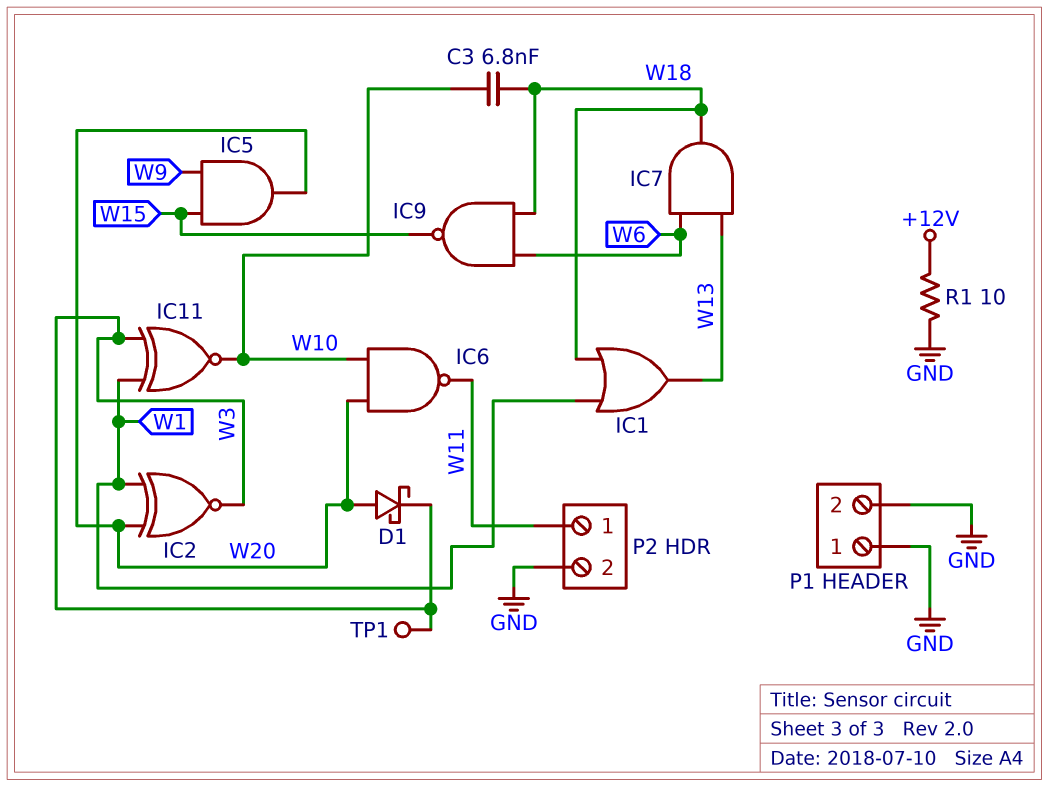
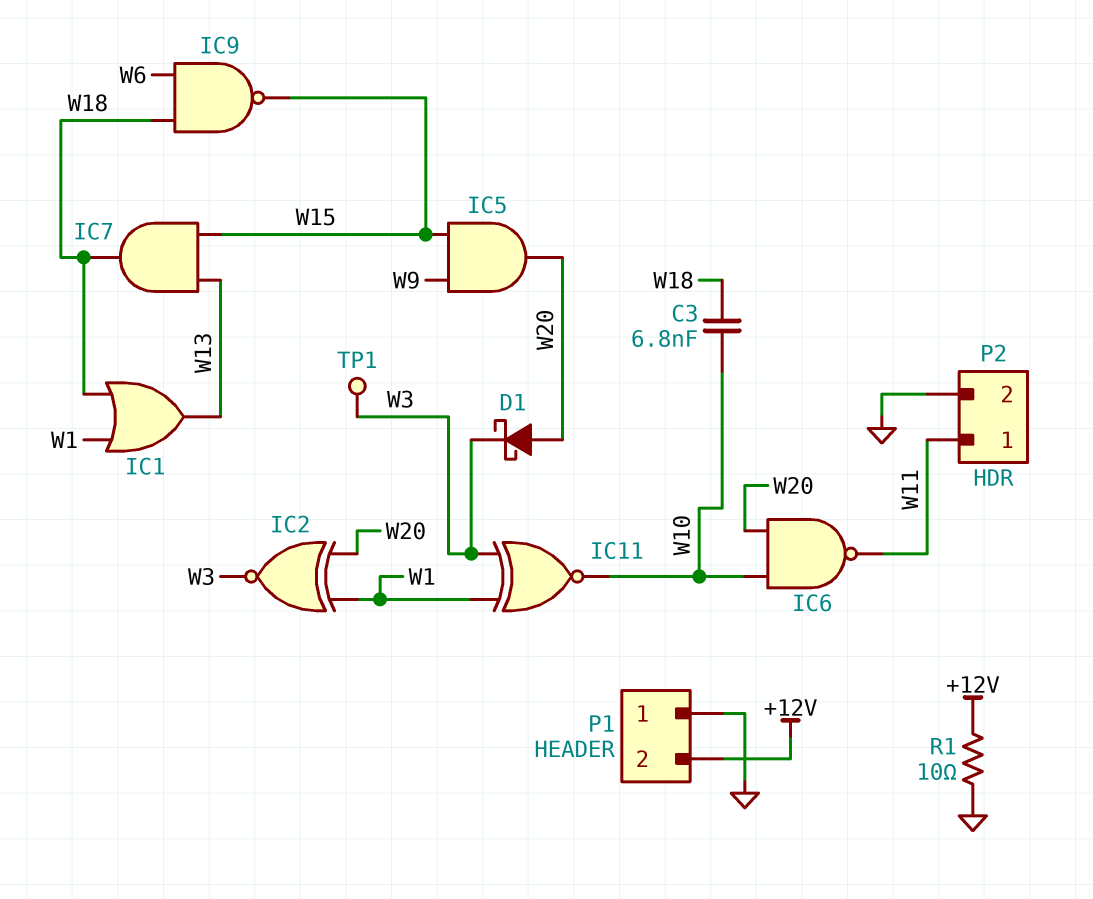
IC7: AND (in W6, in W13, out W18) -> AND (in W13, in W15, out W18)
P1 pin 2: GND -> +12V

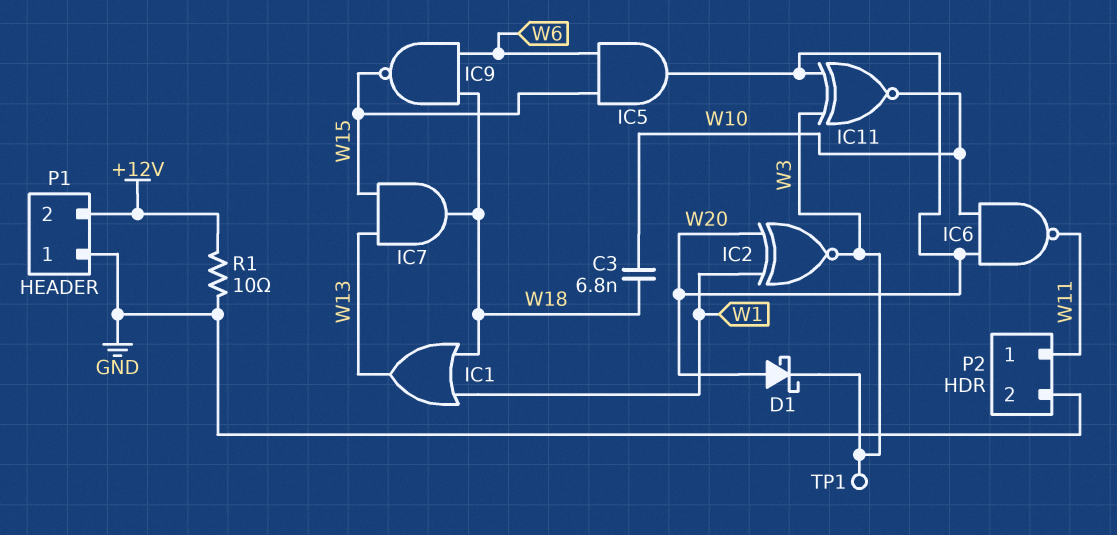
IC5: AND (in W9, in W15, out W20) -> AND (in W6, in W15, out W20)
IC11: XNOR (in W1, in W3, out W10) -> XNOR (in W3, in W20, out W10)

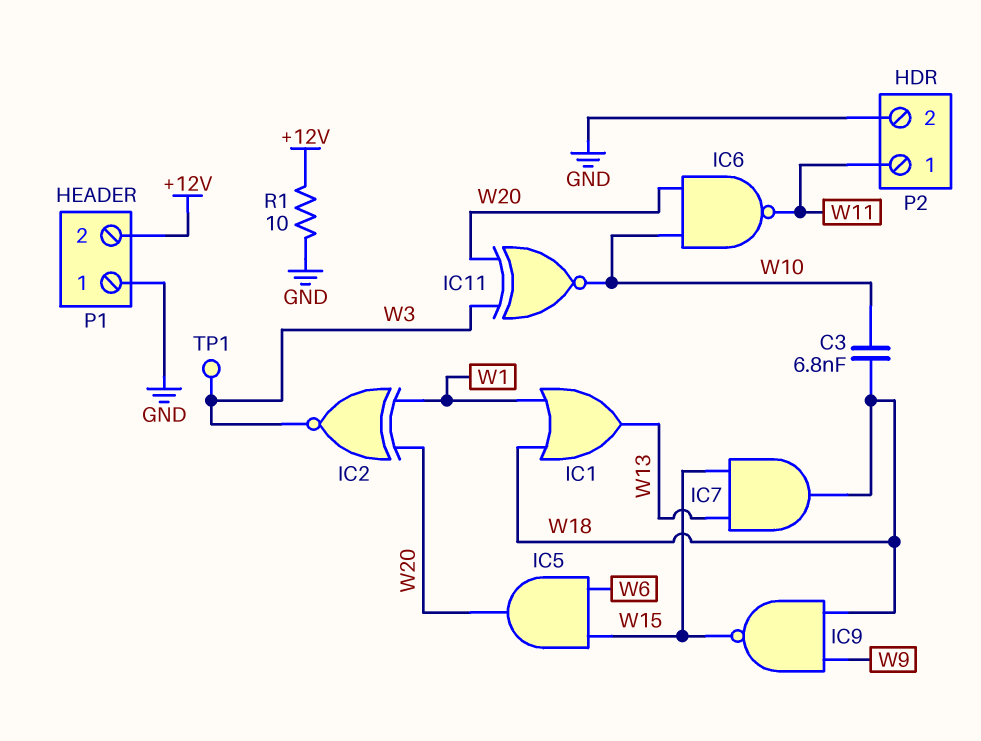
D1: schottky (A W20, K W3) -> none
IC9: NAND (in W6, in W18, out W15) -> NAND (in W9, in W18, out W15)

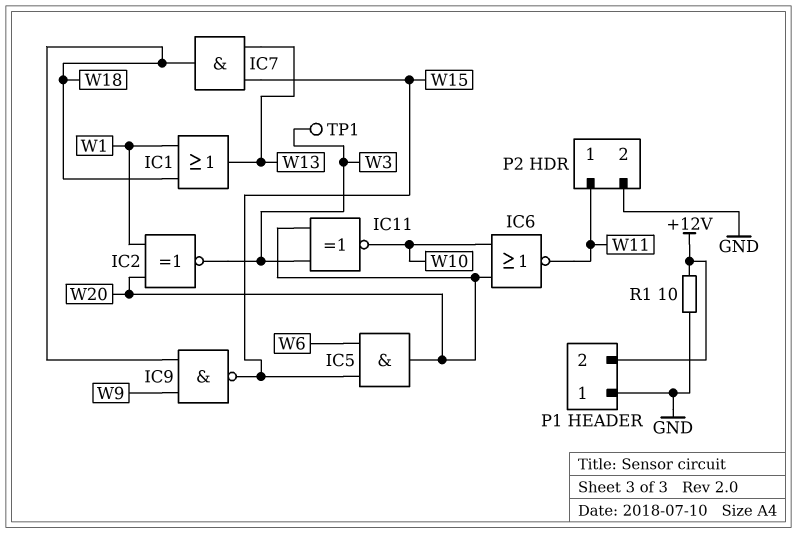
C3: 6.8nF (W10, W18) -> none
IC6: NAND (in W10, in W20, out W11) -> NOR (in W10, in W20, out W11)

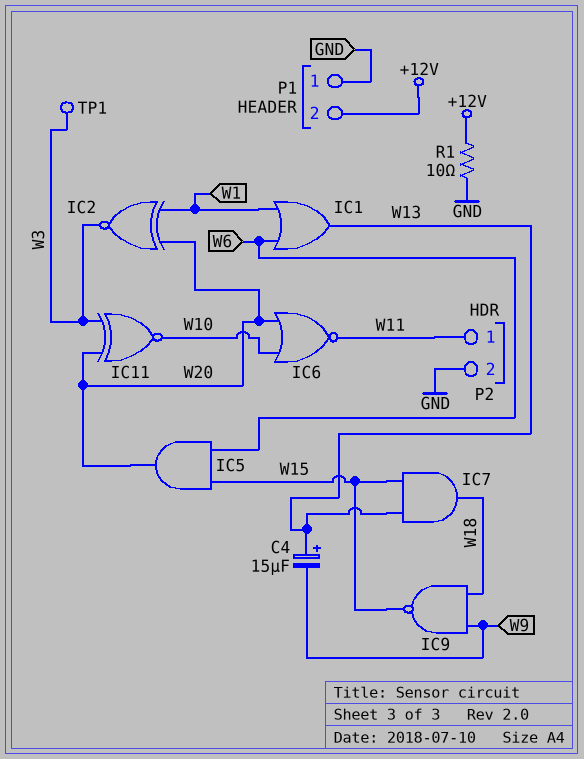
C4: none -> 15uF (plus W13, minus W9)
IC1: OR (in W1, in W18, out W13) -> OR (in W1, in W6, out W13)

